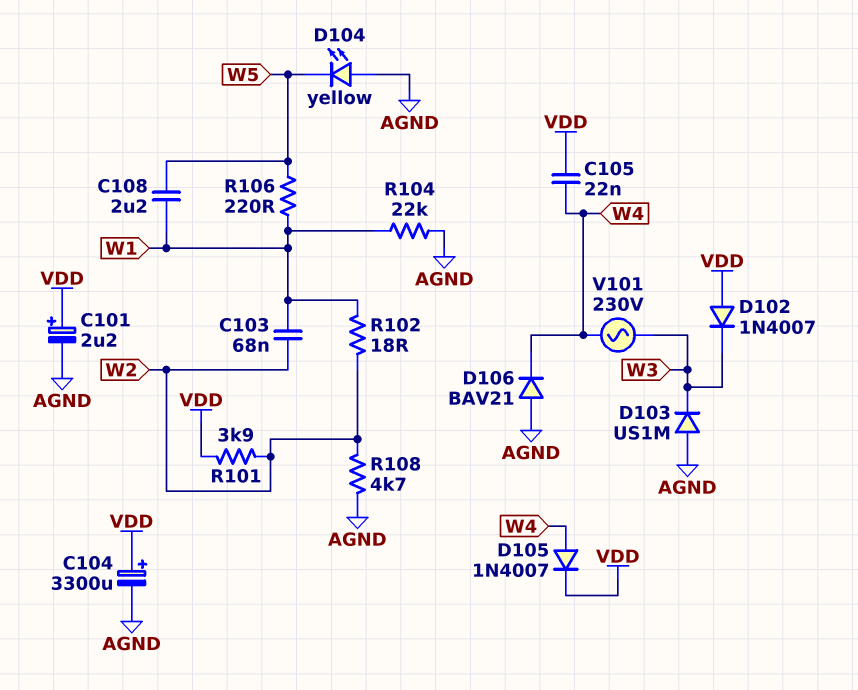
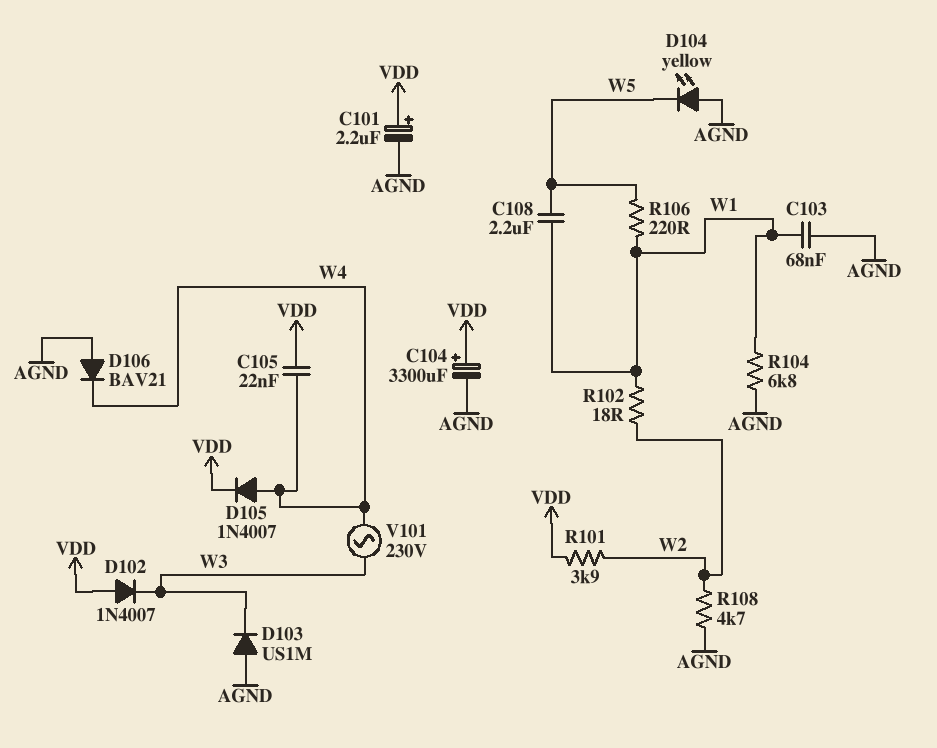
C103: 68nF (W1, W2) -> 68nF (AGND, W1)
R104: 22k (AGND, W1) -> 6.8k (AGND, W1)

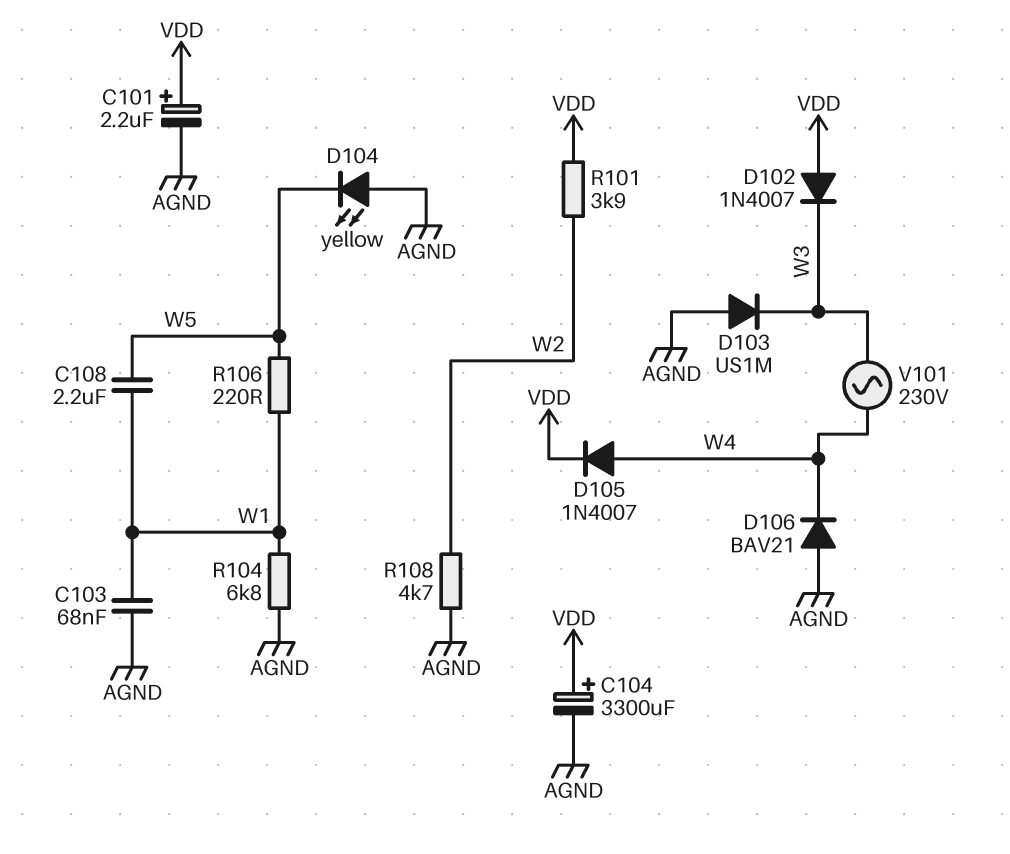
C105: 22nF (VDD, W4) -> none
R102: 18 (W1, W2) -> none

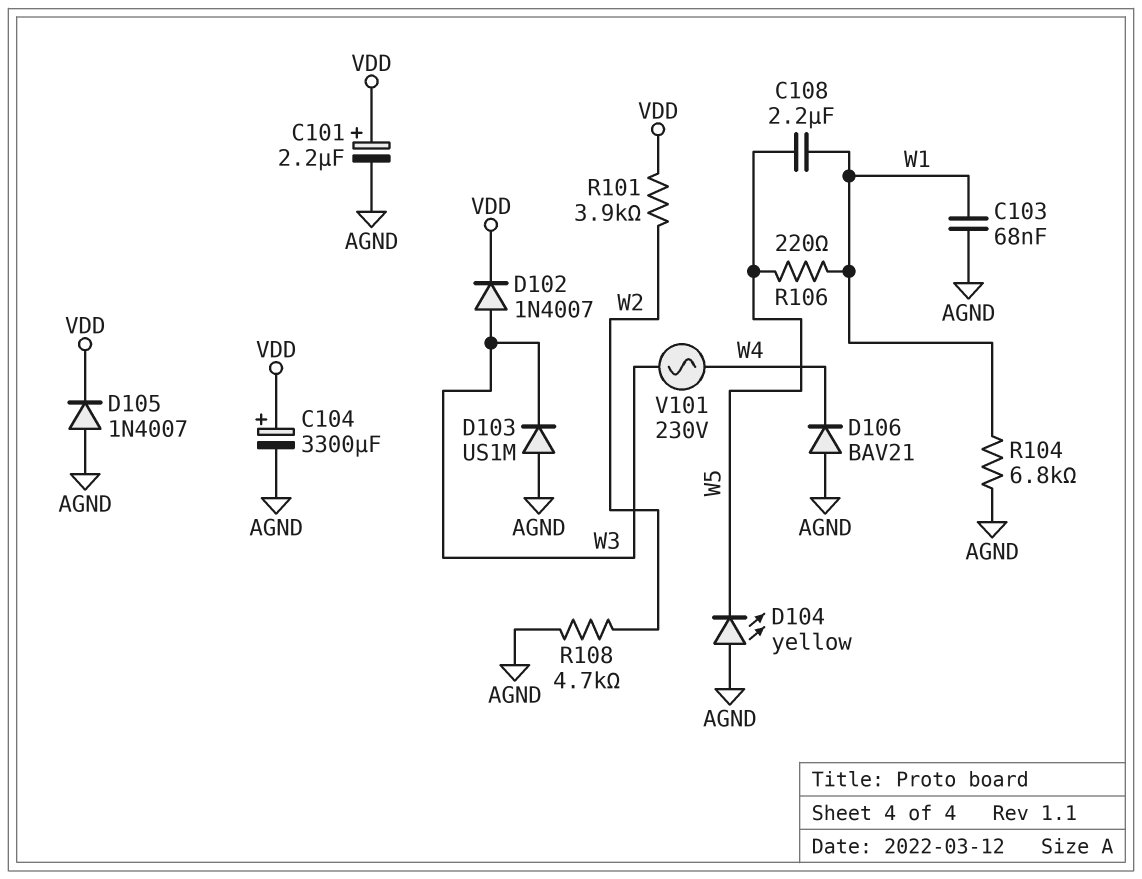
D102: diode 1N4007 (A VDD, K W3) -> diode 1N4007 (A W3, K VDD)
D105: diode 1N4007 (A W4, K VDD) -> diode 1N4007 (A AGND, K VDD)

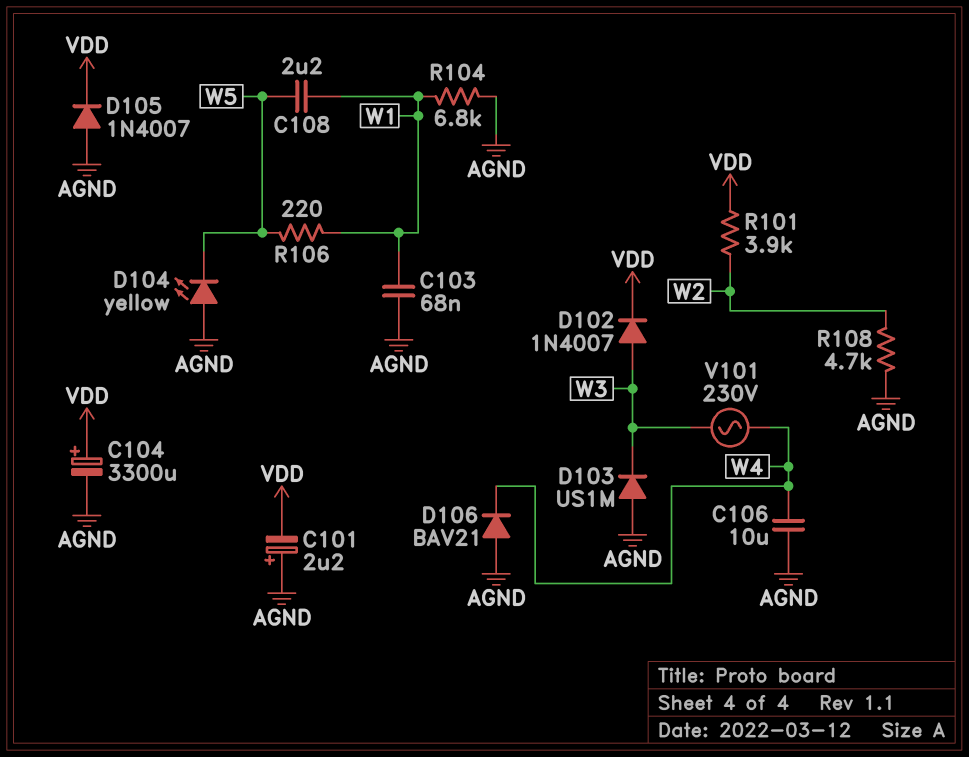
C101: 2.2uF (plus VDD, minus AGND) -> 2.2uF (plus AGND, minus VDD)
C106: none -> 10uF (AGND, W4)

